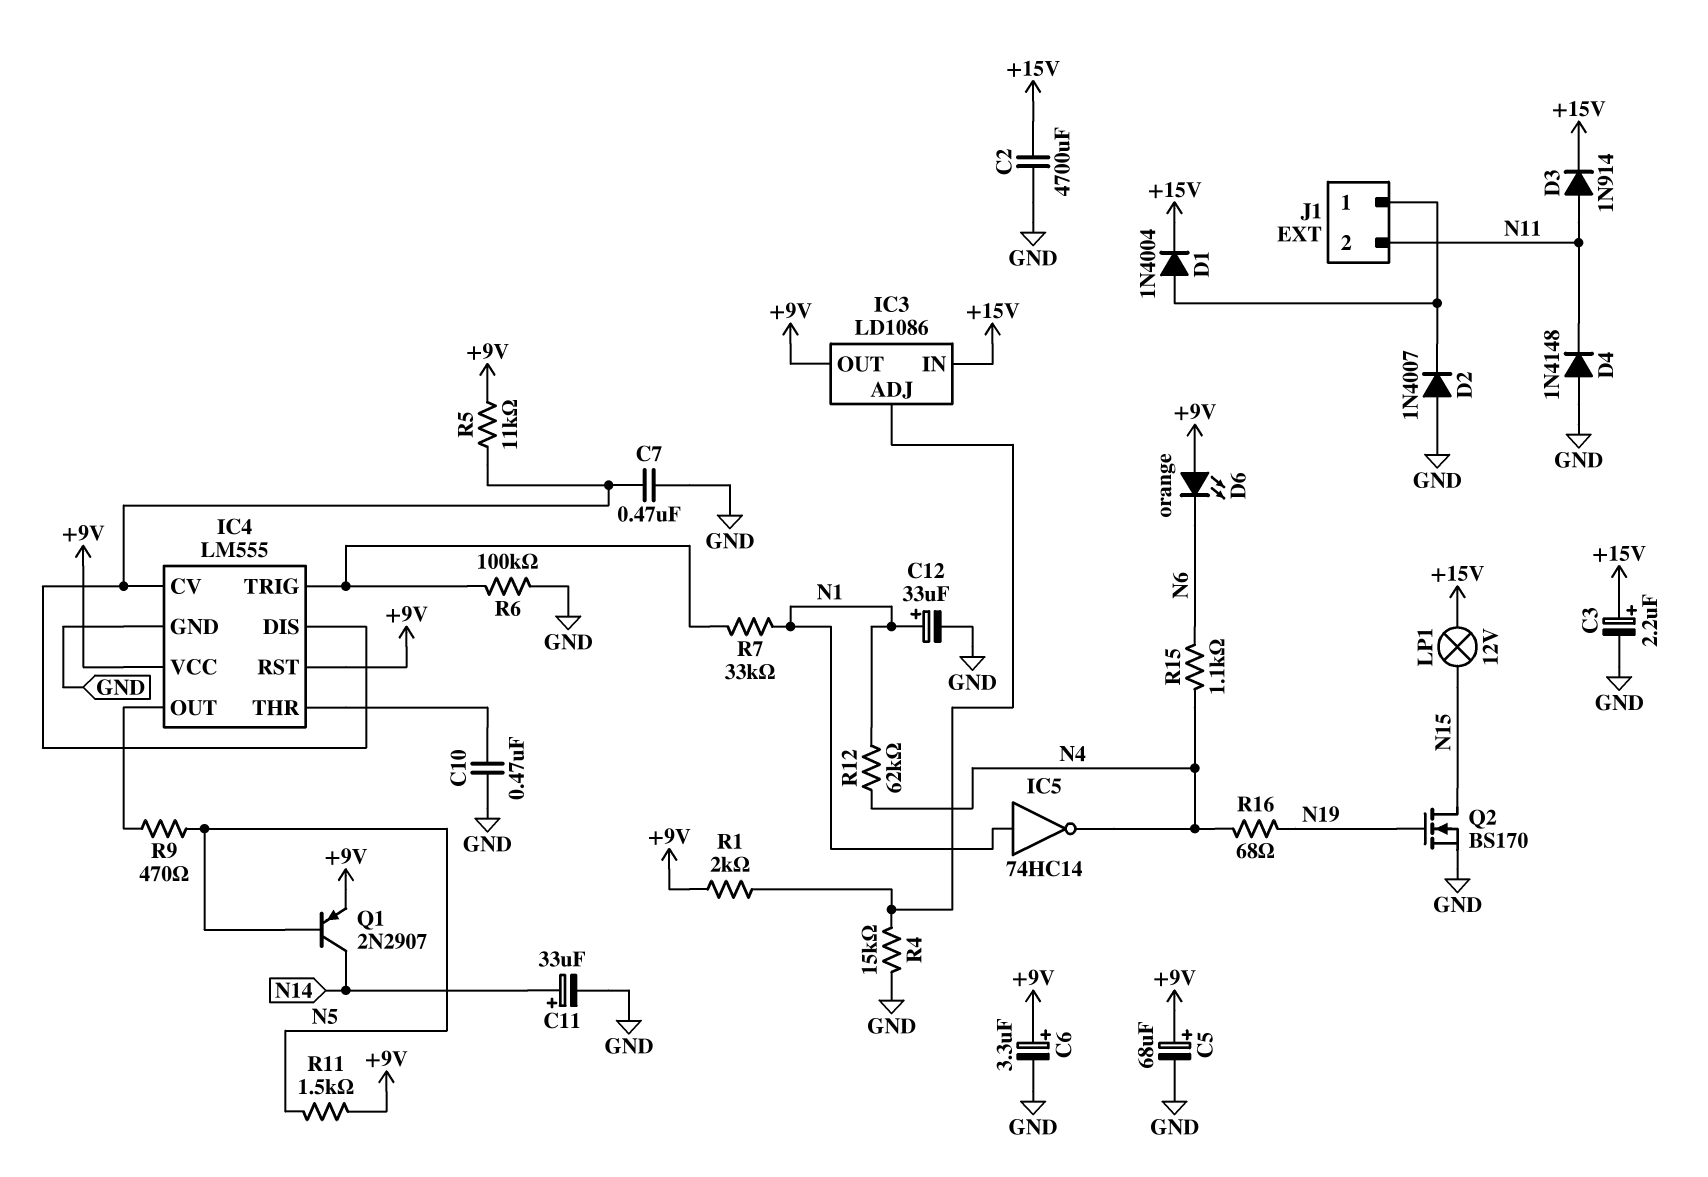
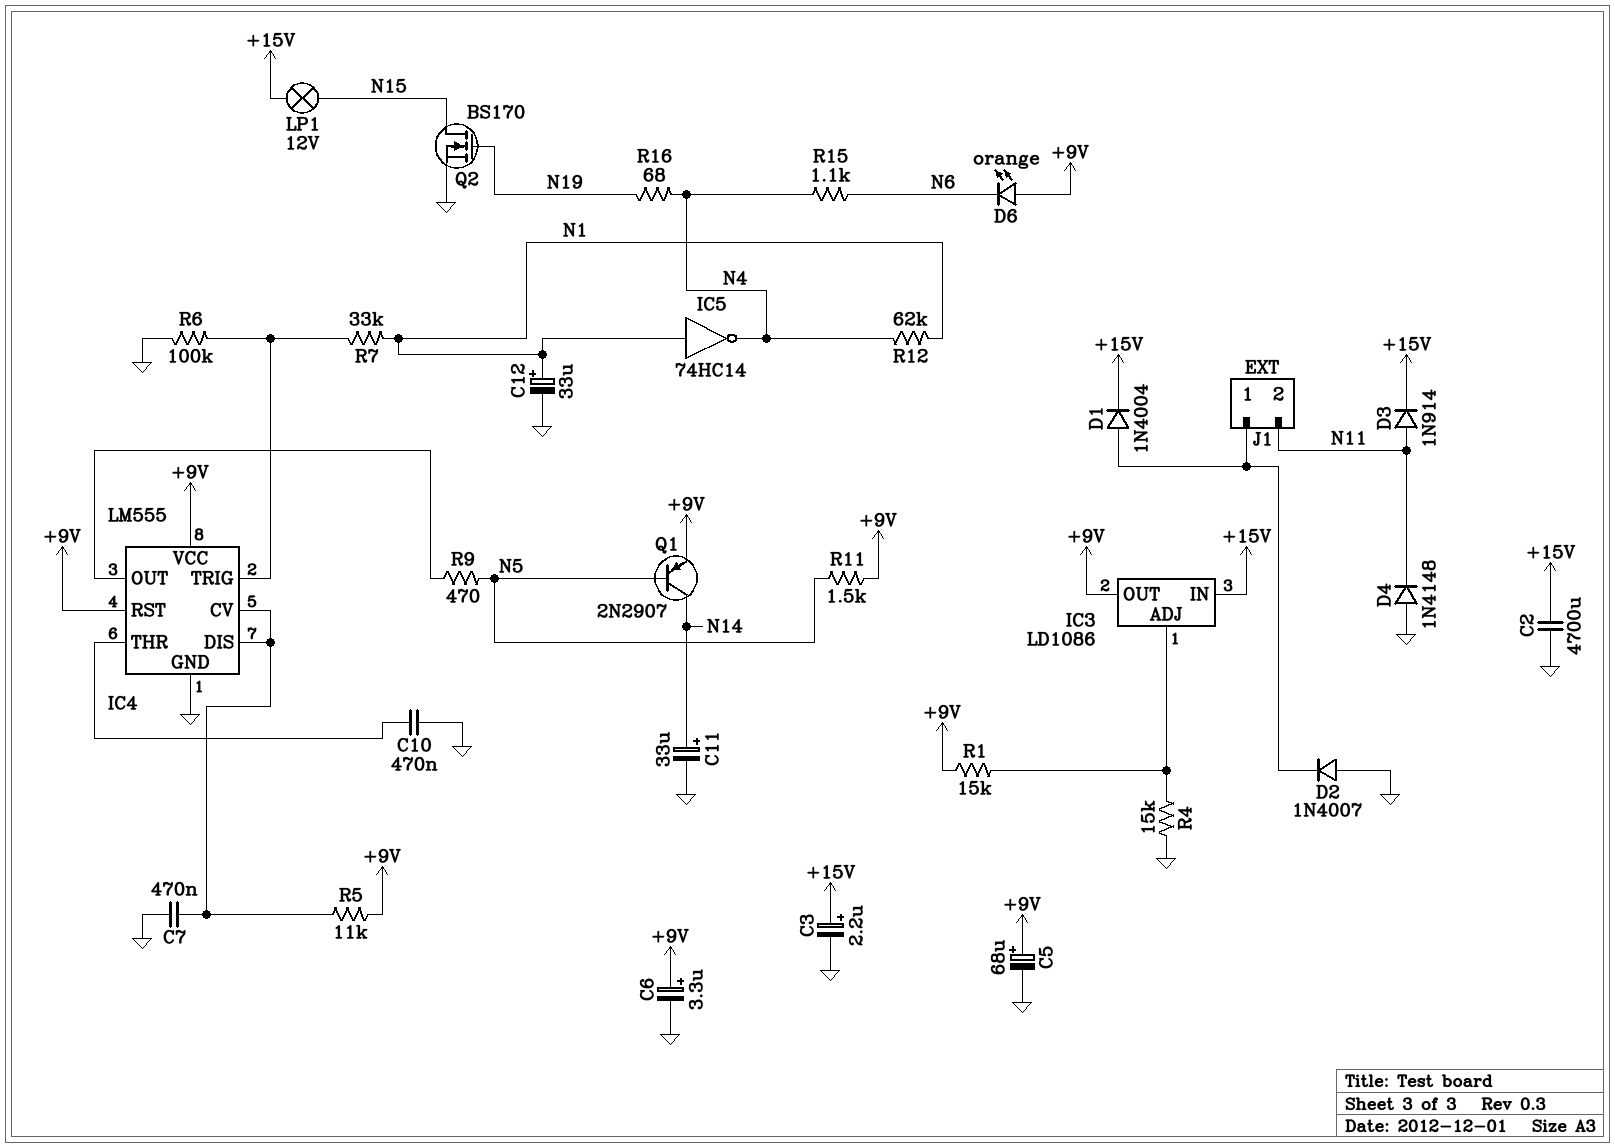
R1: 2k (+9V, IC3/ADJ) -> 15k (+9V, IC3/ADJ)

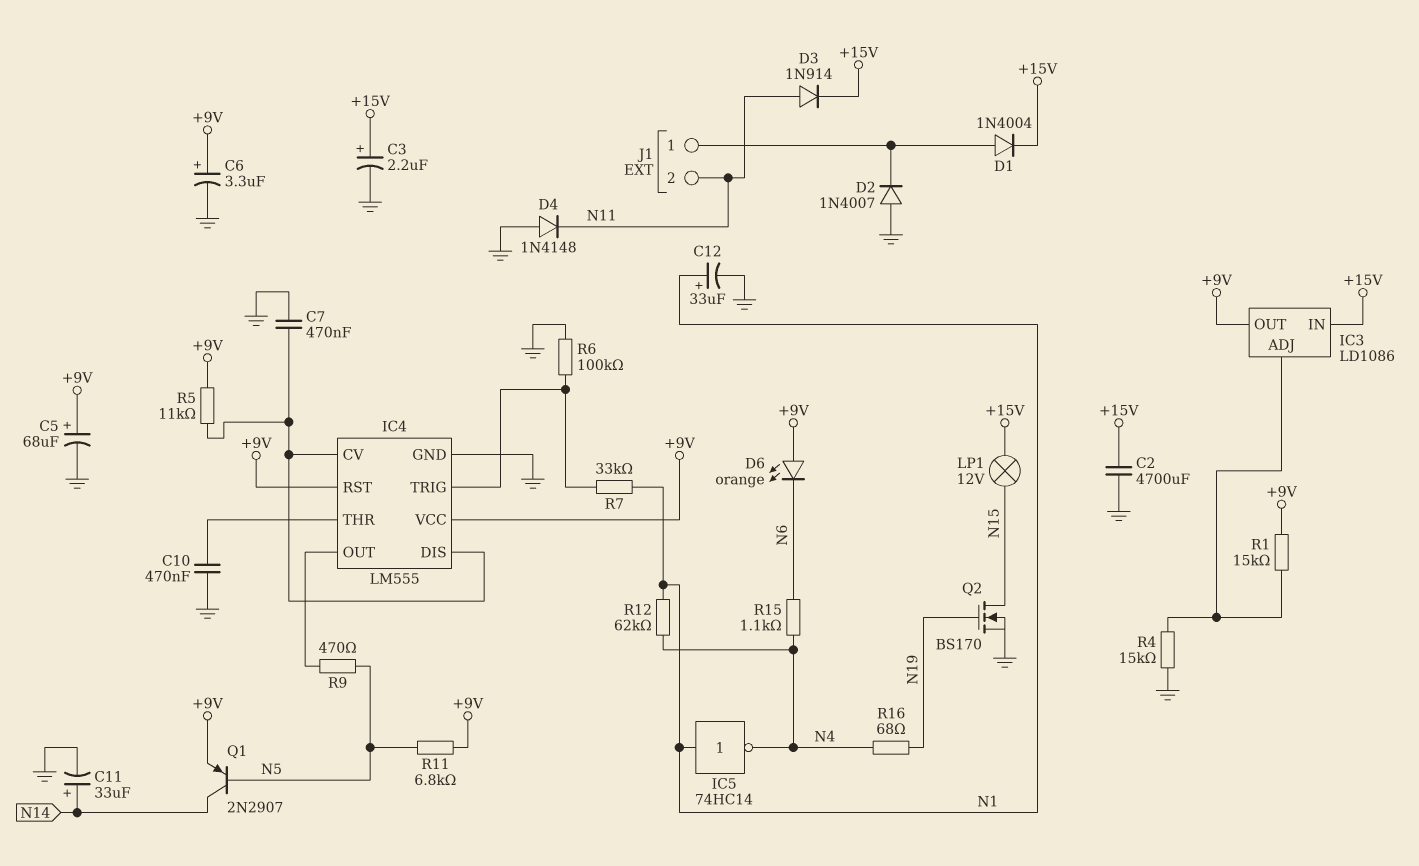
R11: 1.5k (+9V, N5) -> 6.8k (+9V, N5)

